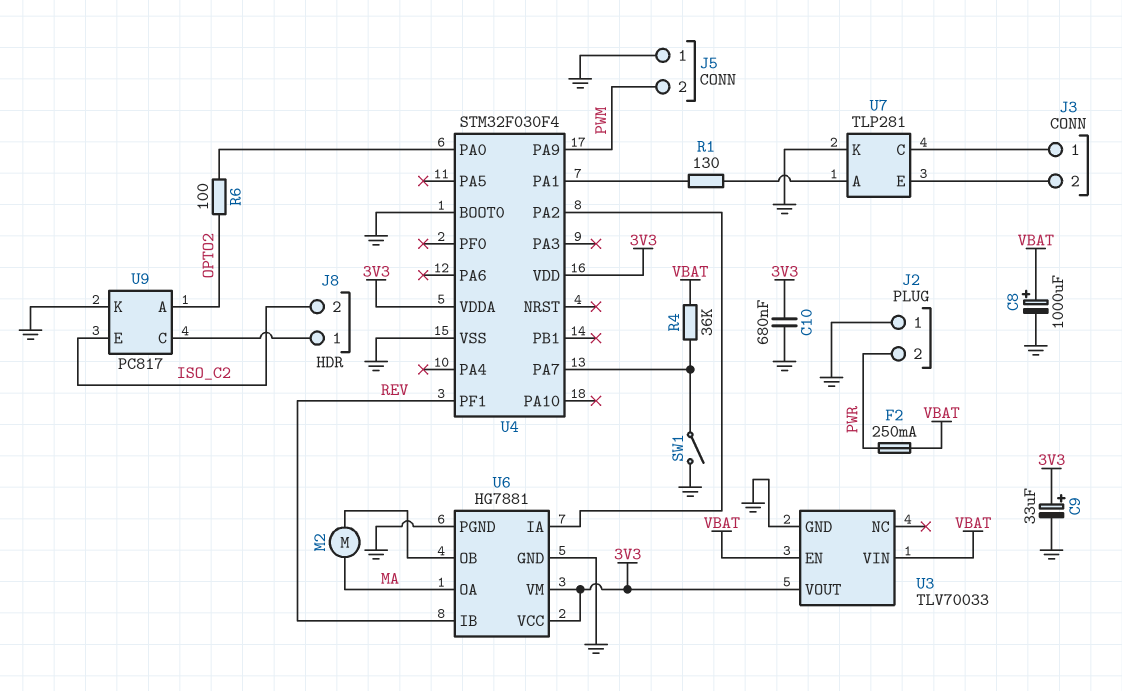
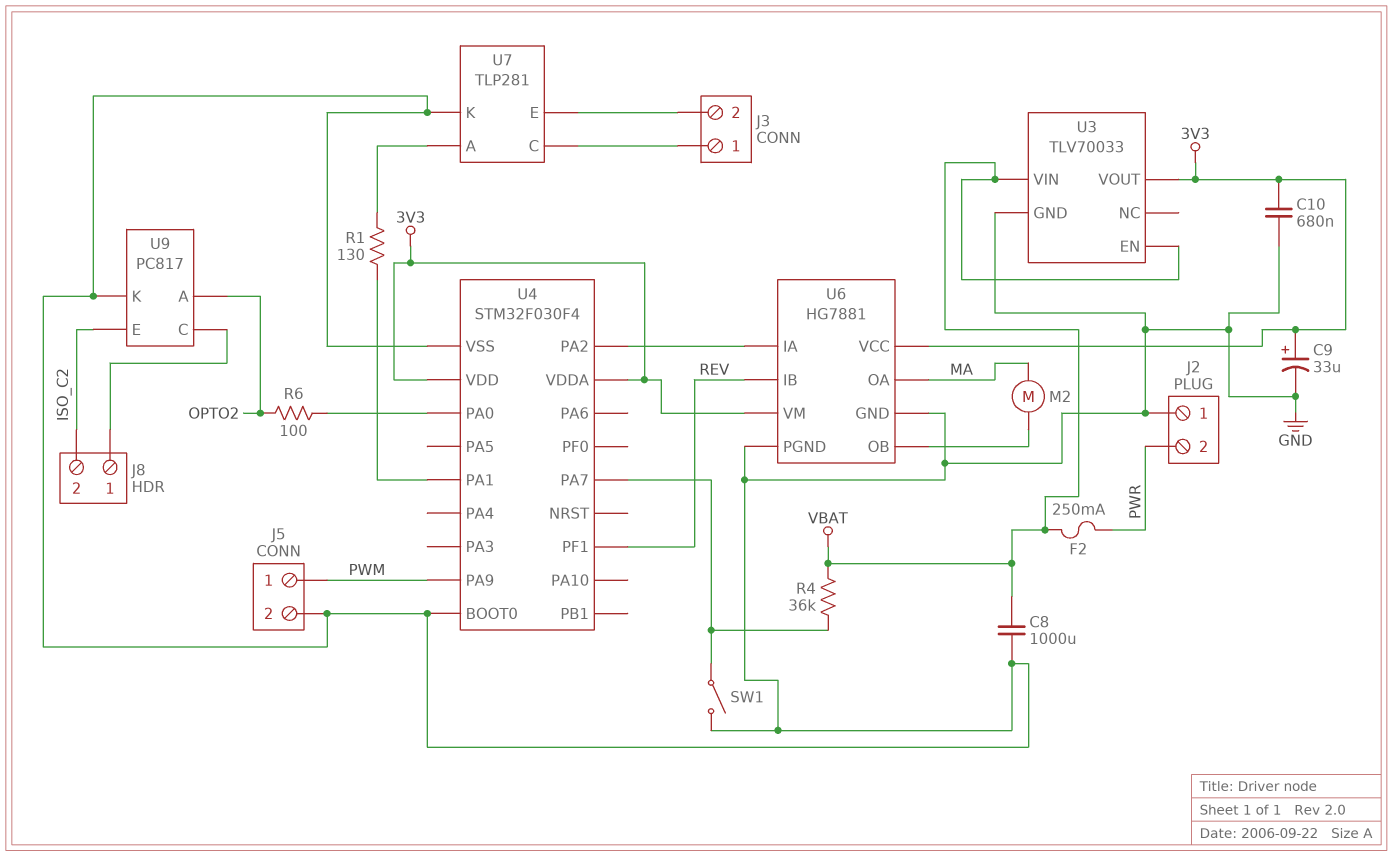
C8: 1000uF (plus VBAT, minus GND) -> 1000uF (GND, VBAT)
J5 pin 1: GND -> PWM
J5 pin 2: PWM -> GND

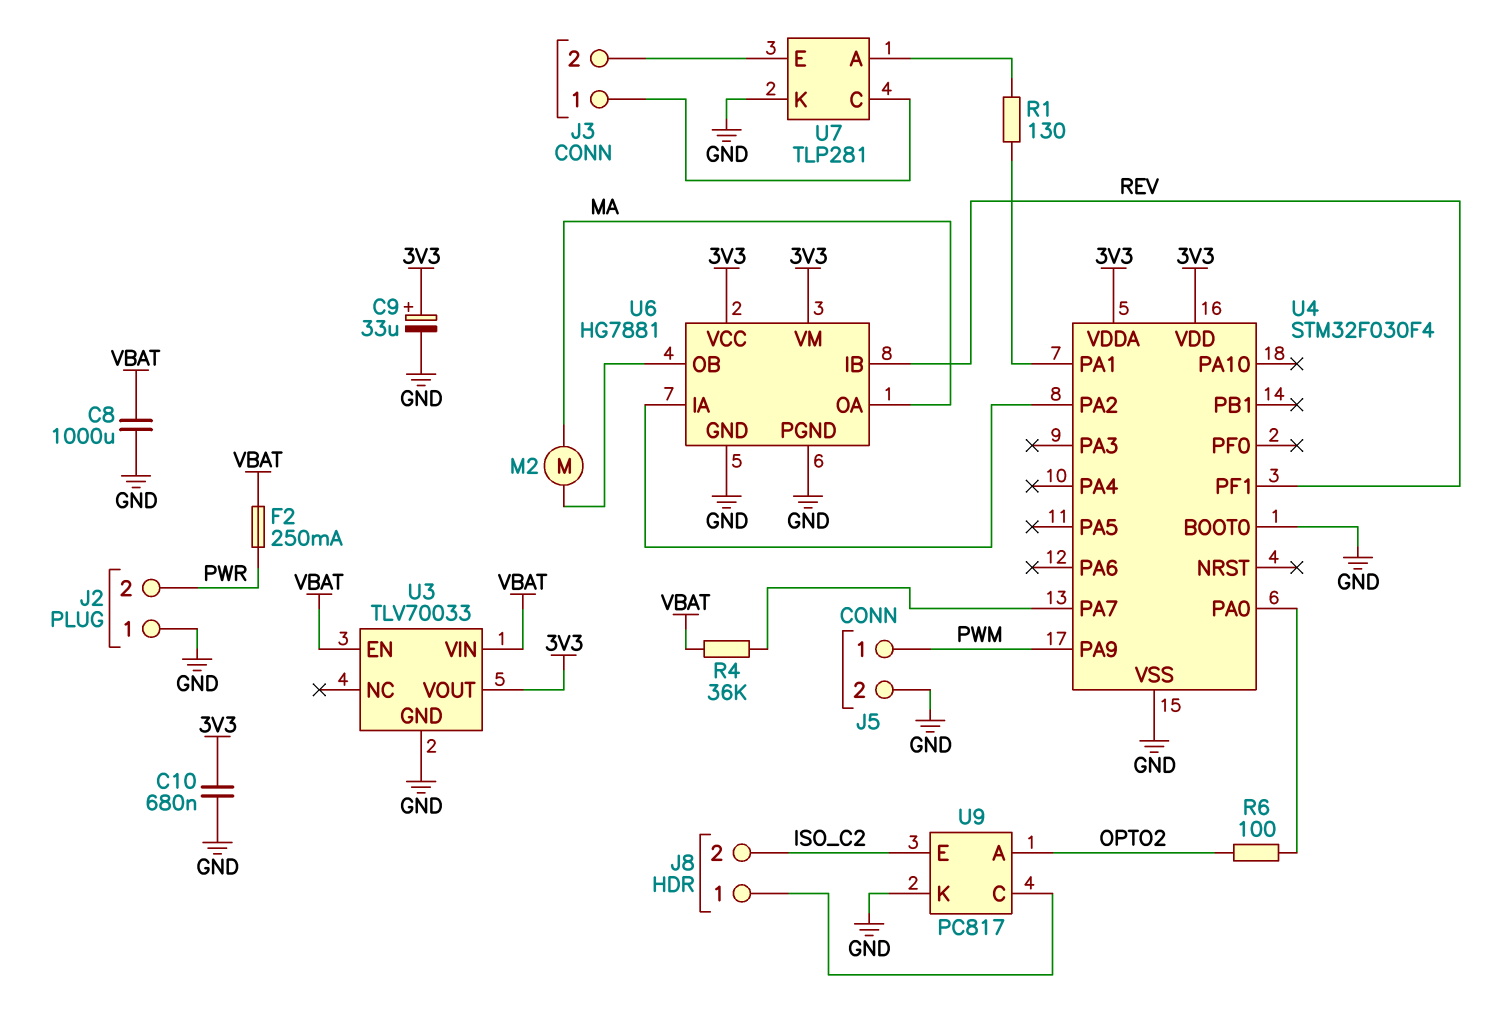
SW1: switch (GND, U4/PA7) -> none

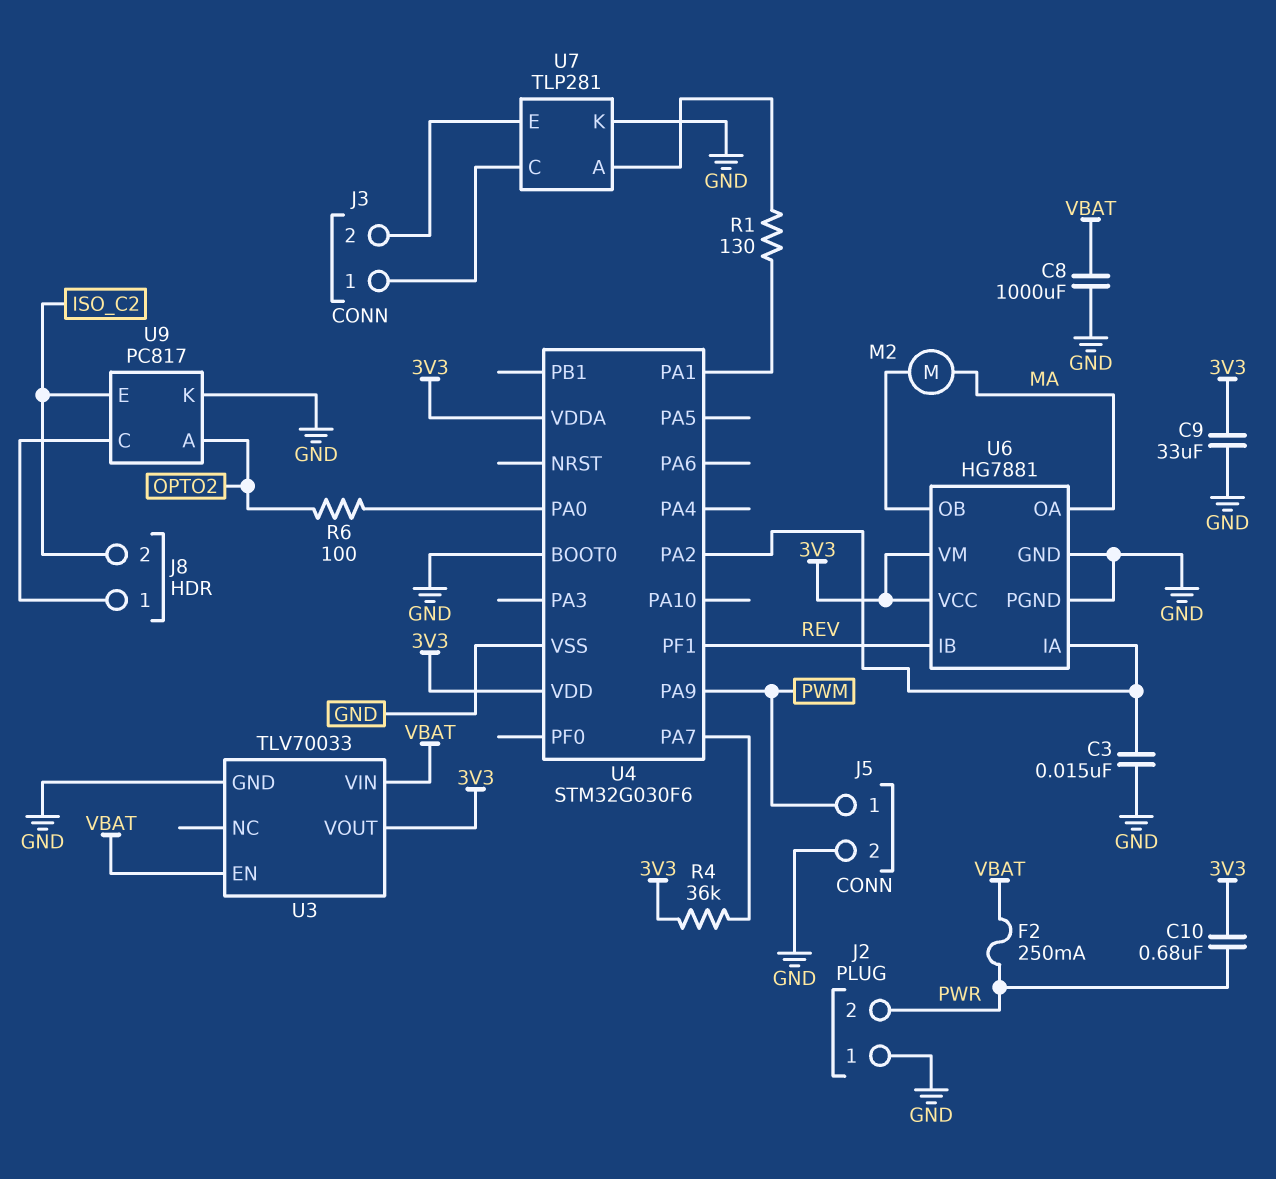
C3: none -> 15nF (GND, U4/PA2)
C9: 33uF (plus 3V3, minus GND) -> 33uF (3V3, GND)
C10: 680nF (3V3, GND) -> 680nF (3V3, PWR)
R4: 36k (U4/PA7, VBAT) -> 36k (3V3, U4/PA7)
U4: STM32F030F4 -> STM32G030F6

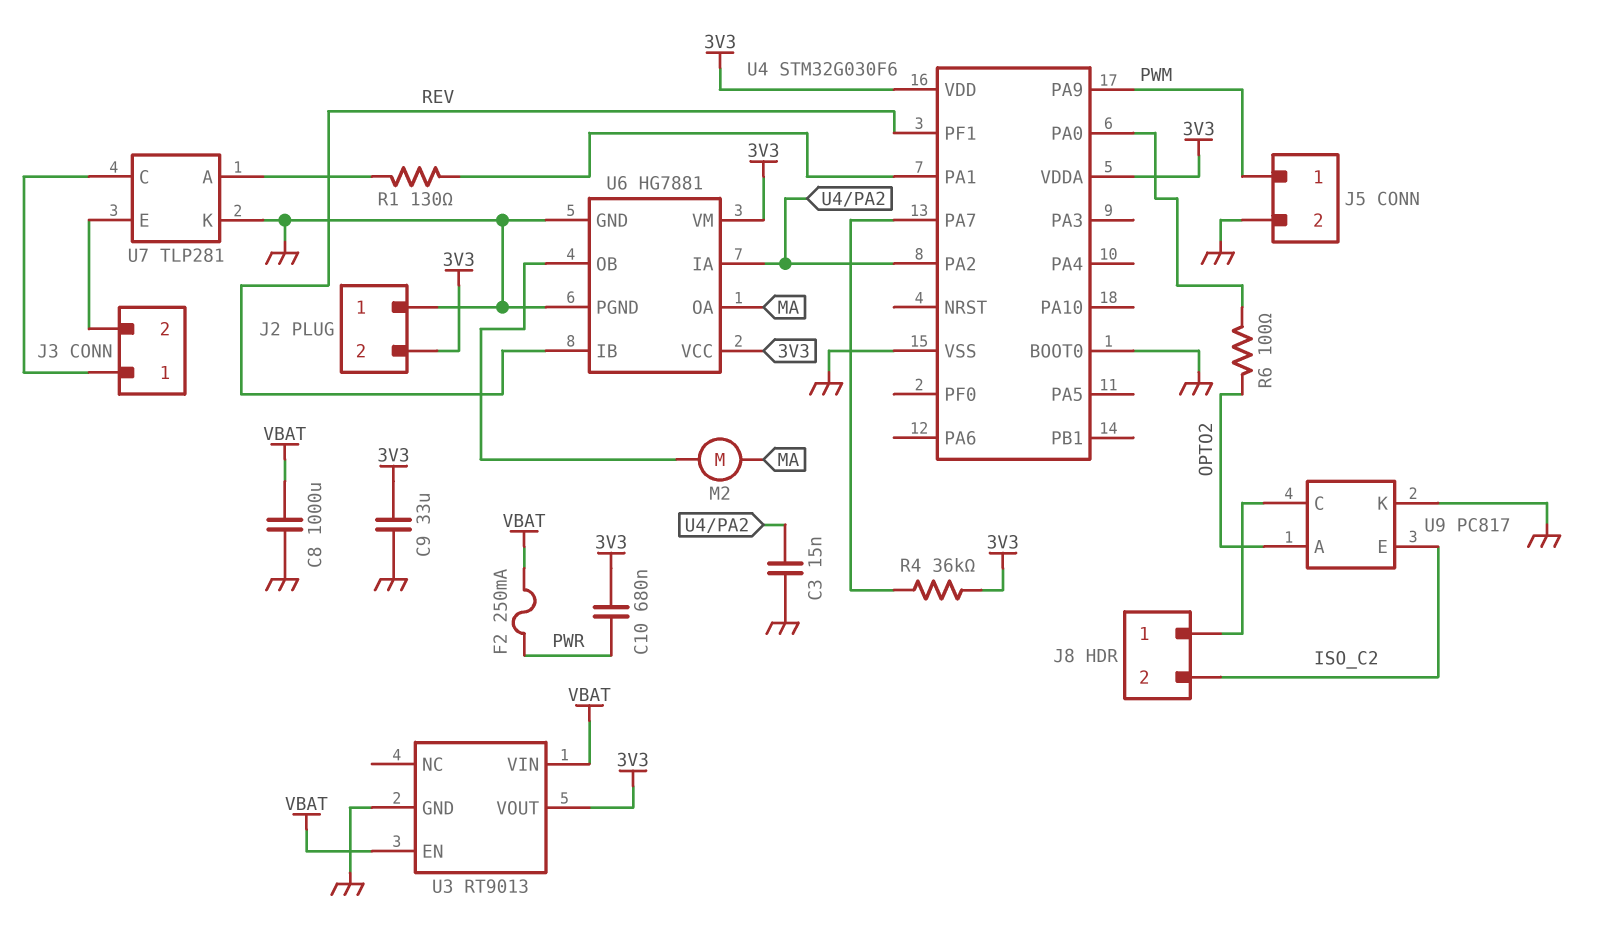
J2 pin 2: PWR -> 3V3
U3: TLV70033 -> RT9013

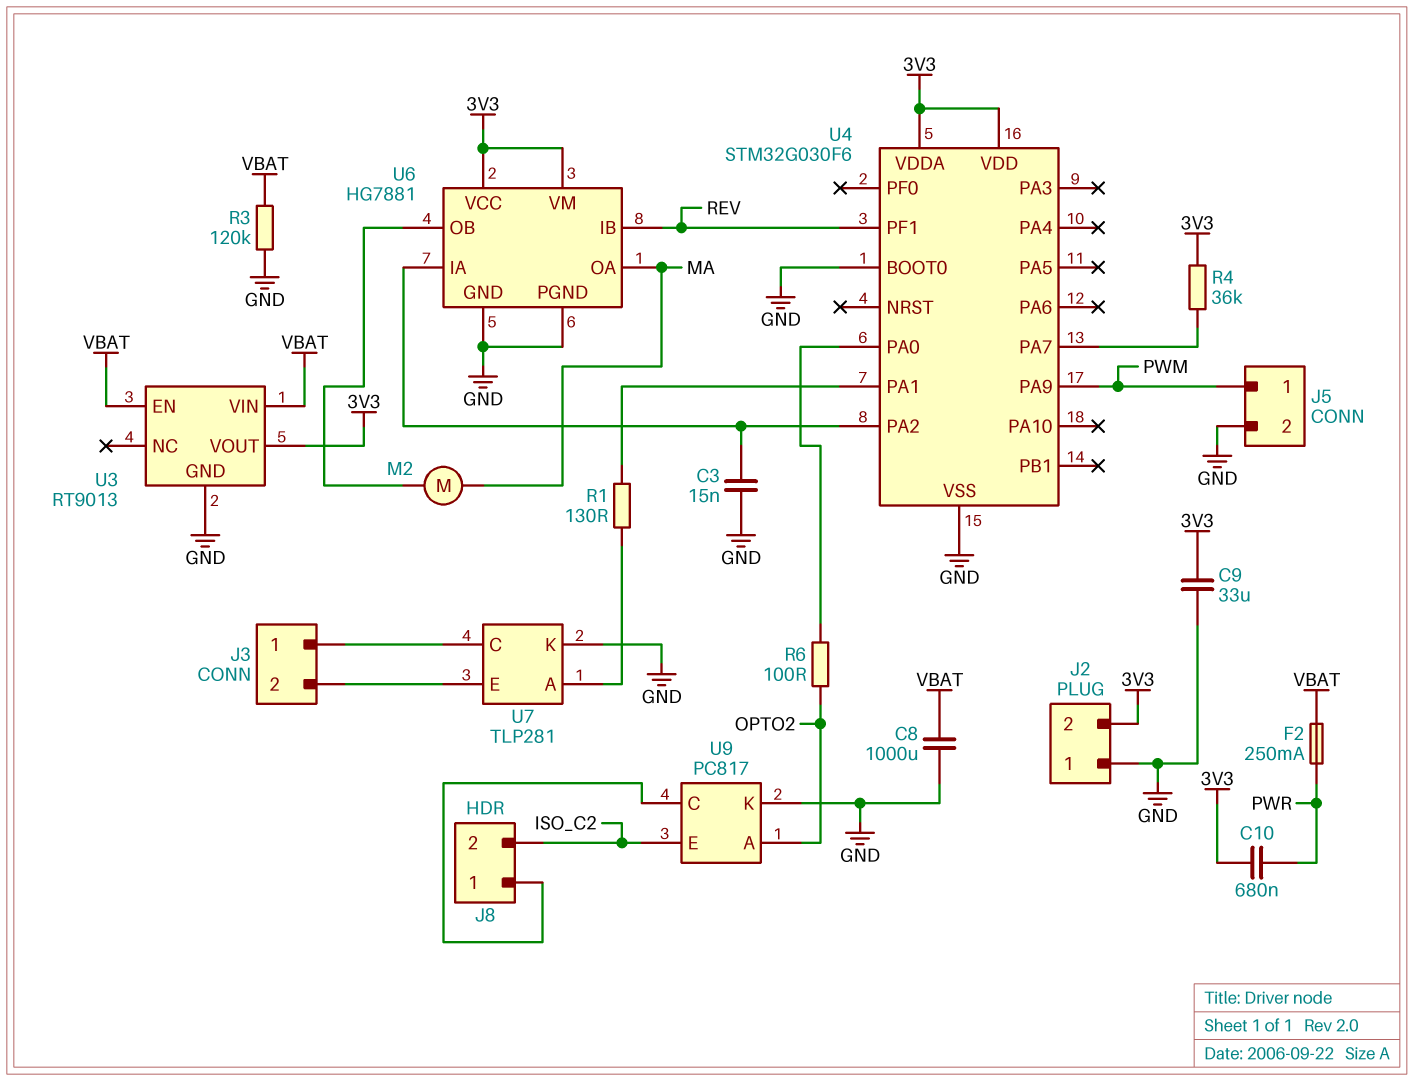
R3: none -> 120k (GND, VBAT)

